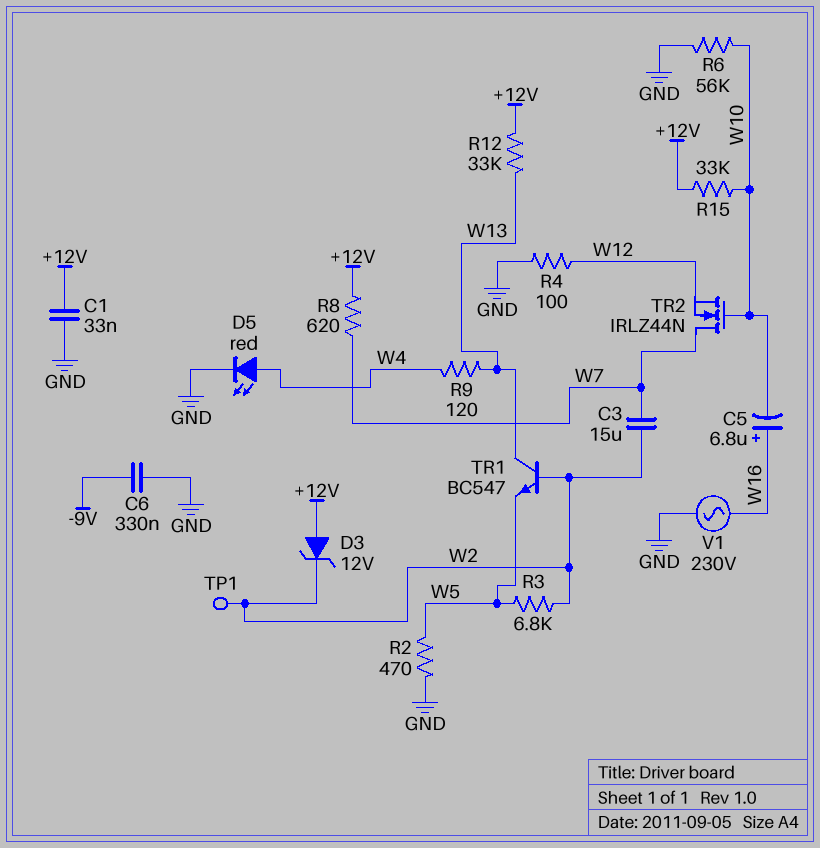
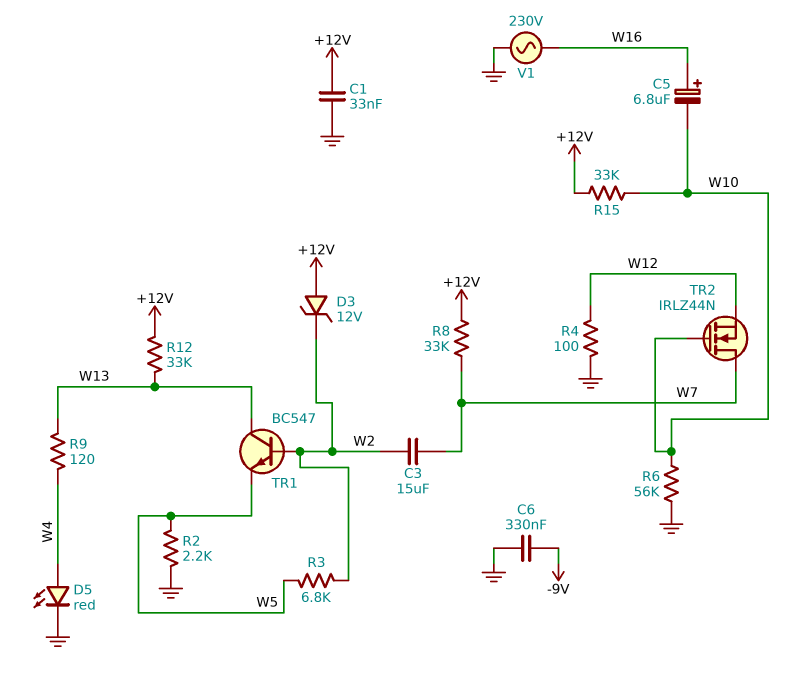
R2: 470 (GND, W5) -> 2.2k (GND, W5)
R8: 620 (+12V, W7) -> 33k (+12V, W7)
TP1: test point (W2) -> none

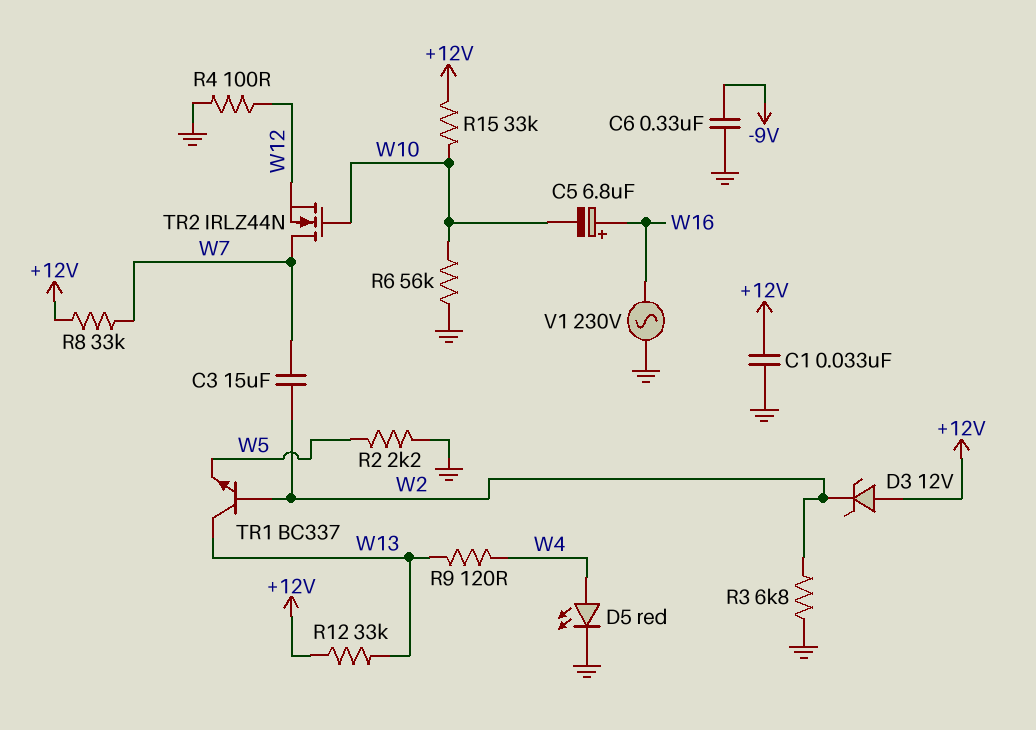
R3: 6.8k (W2, W5) -> 6.8k (GND, W2)
TR1: NPN BC547 (B W2, C W13, E W5) -> NPN BC337 (B W2, C W13, E W5)

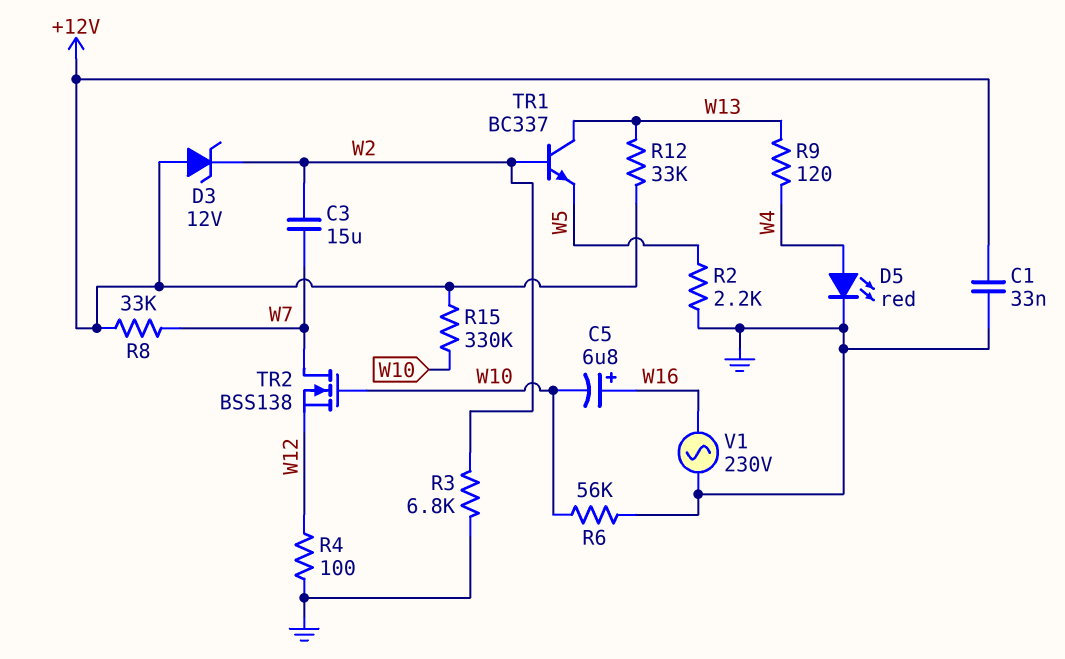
C6: 330nF (-9V, GND) -> none
R15: 33k (+12V, W10) -> 330k (+12V, W10)
TR2: NMOS IRLZ44N (G W10, D W7, S W12) -> NMOS BSS138 (G W10, D W7, S W12)

